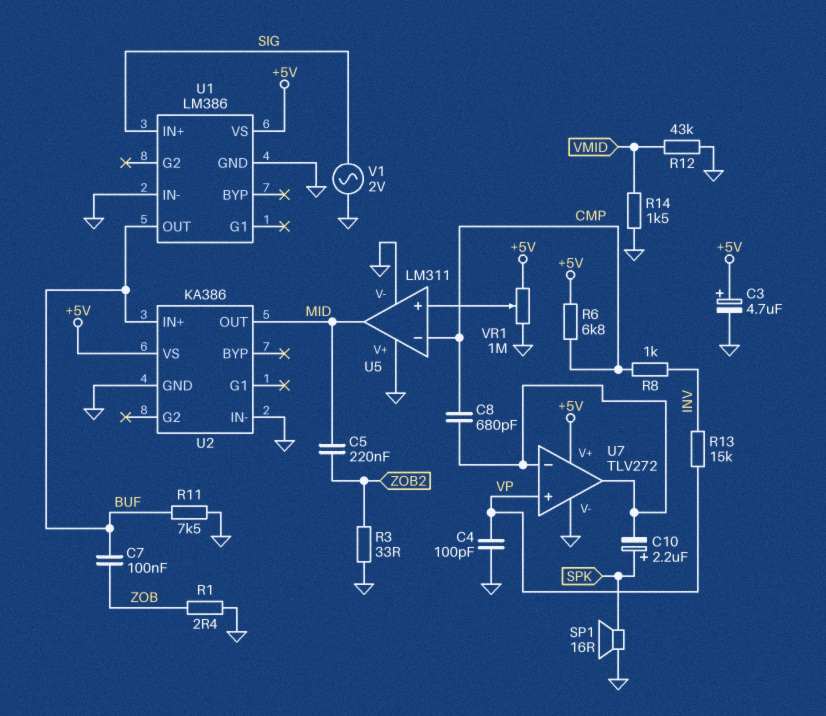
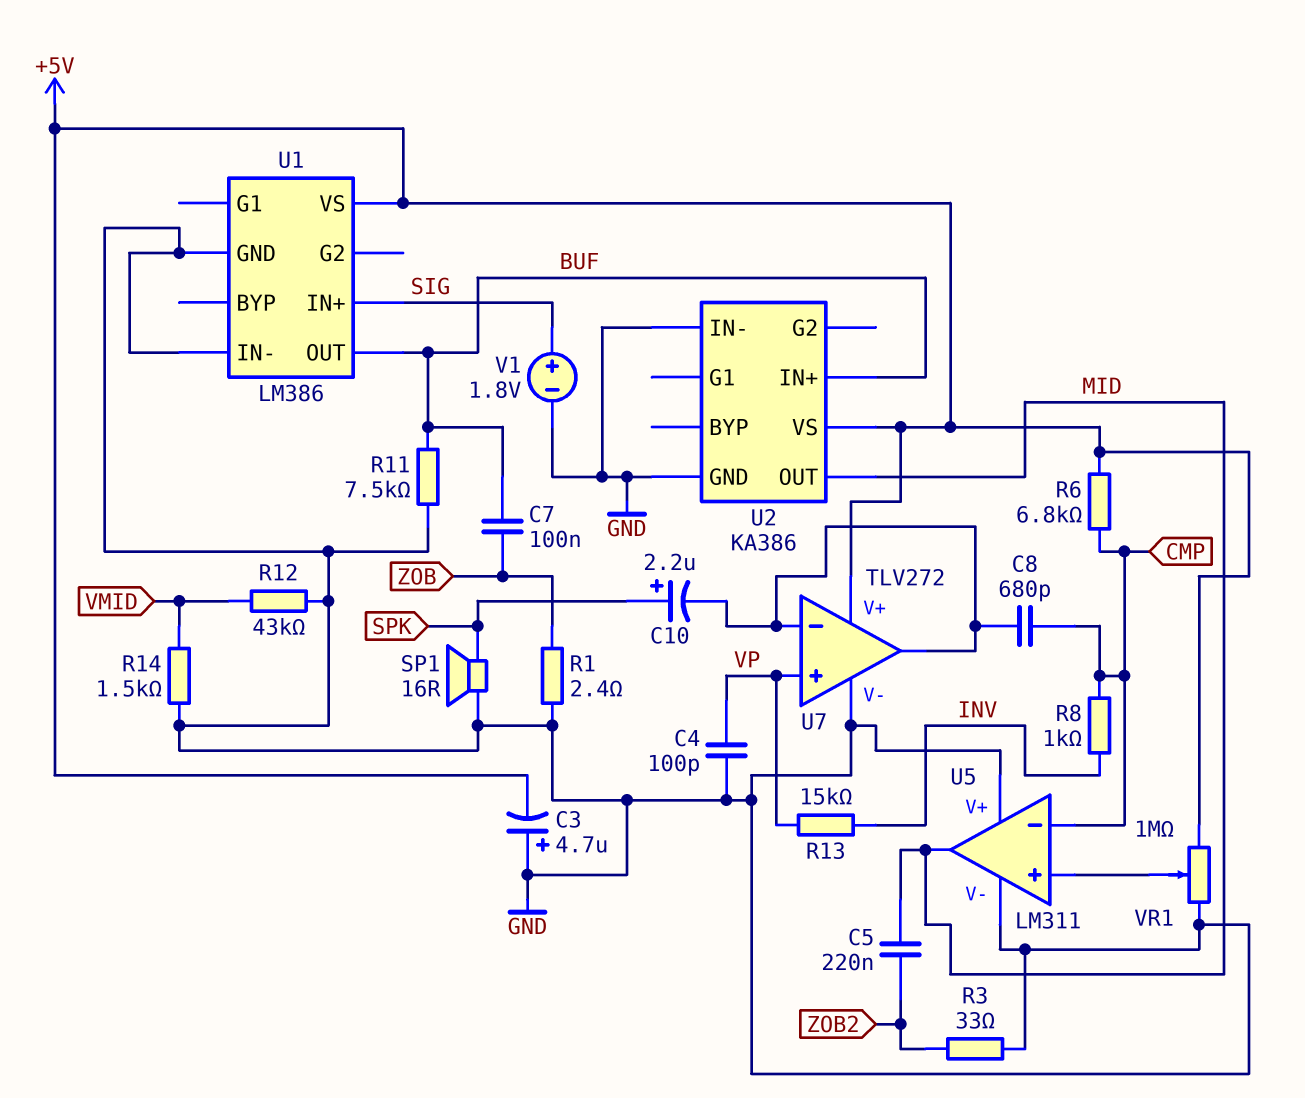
C3: 4.7uF (plus +5V, minus GND) -> 4.7uF (plus GND, minus +5V)
V1: AC 2V (GND, SIG) -> 1.8V (plus SIG, minus GND)

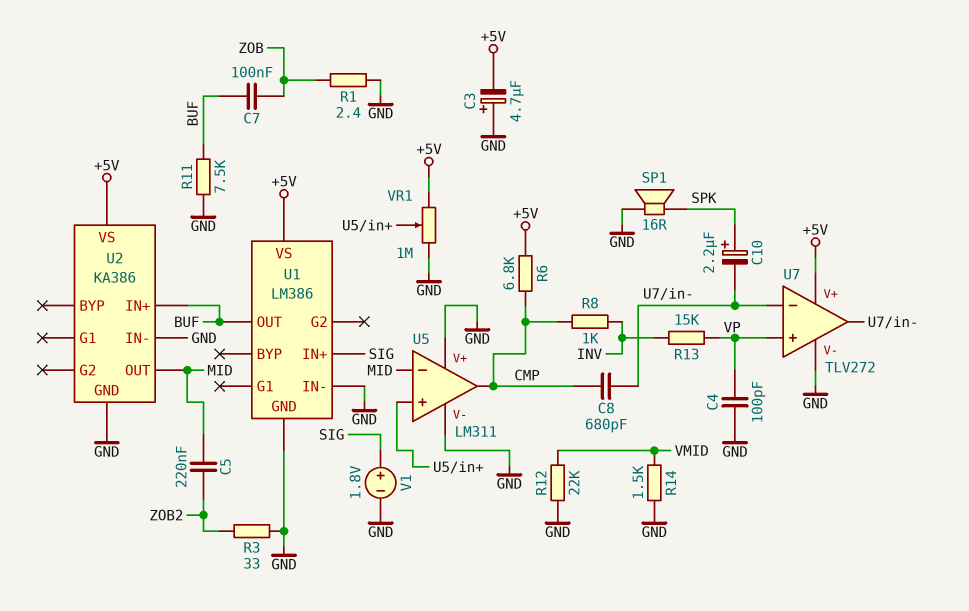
R12: 43k (GND, VMID) -> 22k (GND, VMID)
U5 pin in-: CMP -> MID
U5 pin out: MID -> CMP

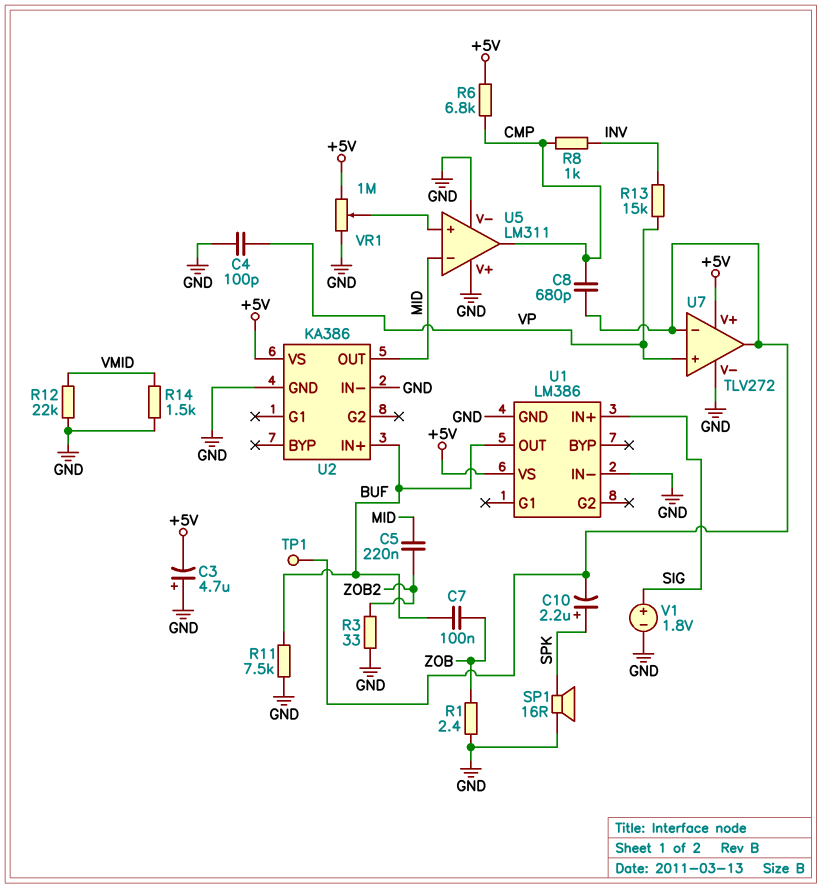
TP1: none -> test point (U7/in-)

